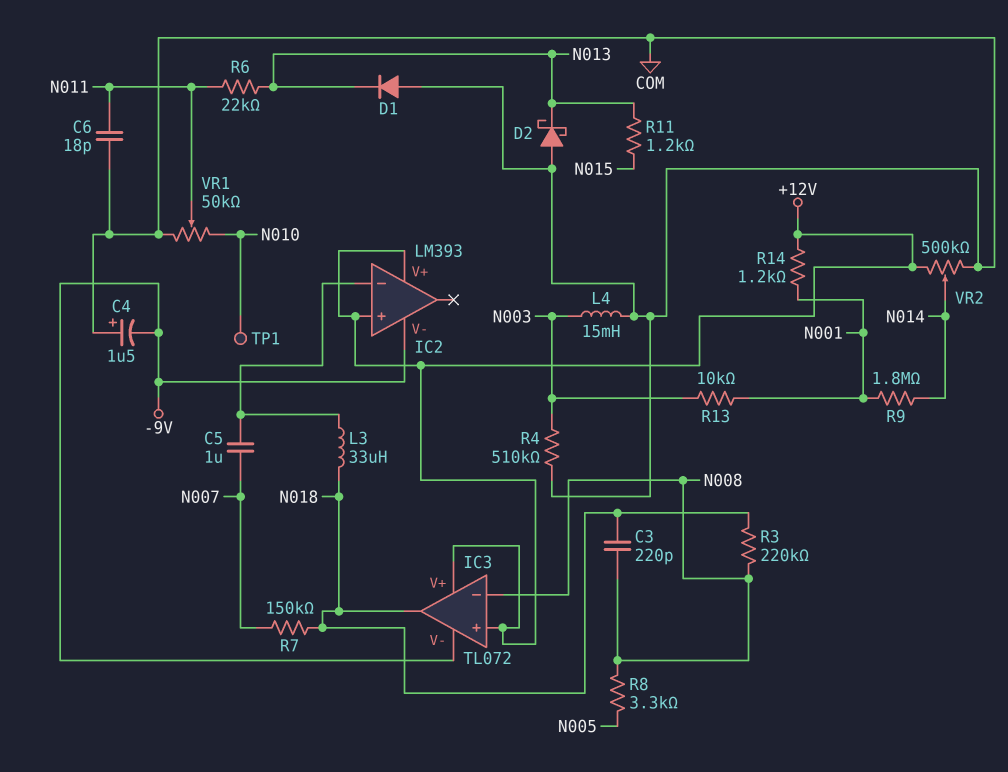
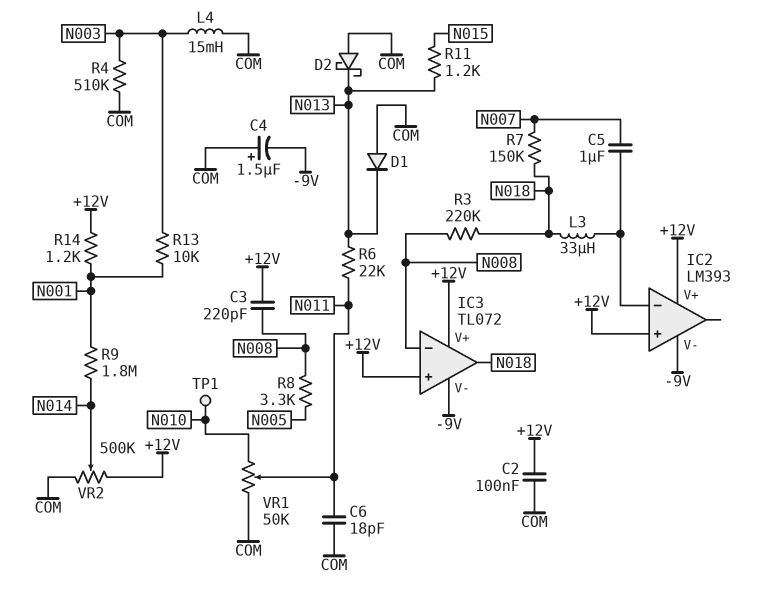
C2: none -> 100nF (+12V, COM)
C3: 220pF (N008, N018) -> 220pF (+12V, N008)

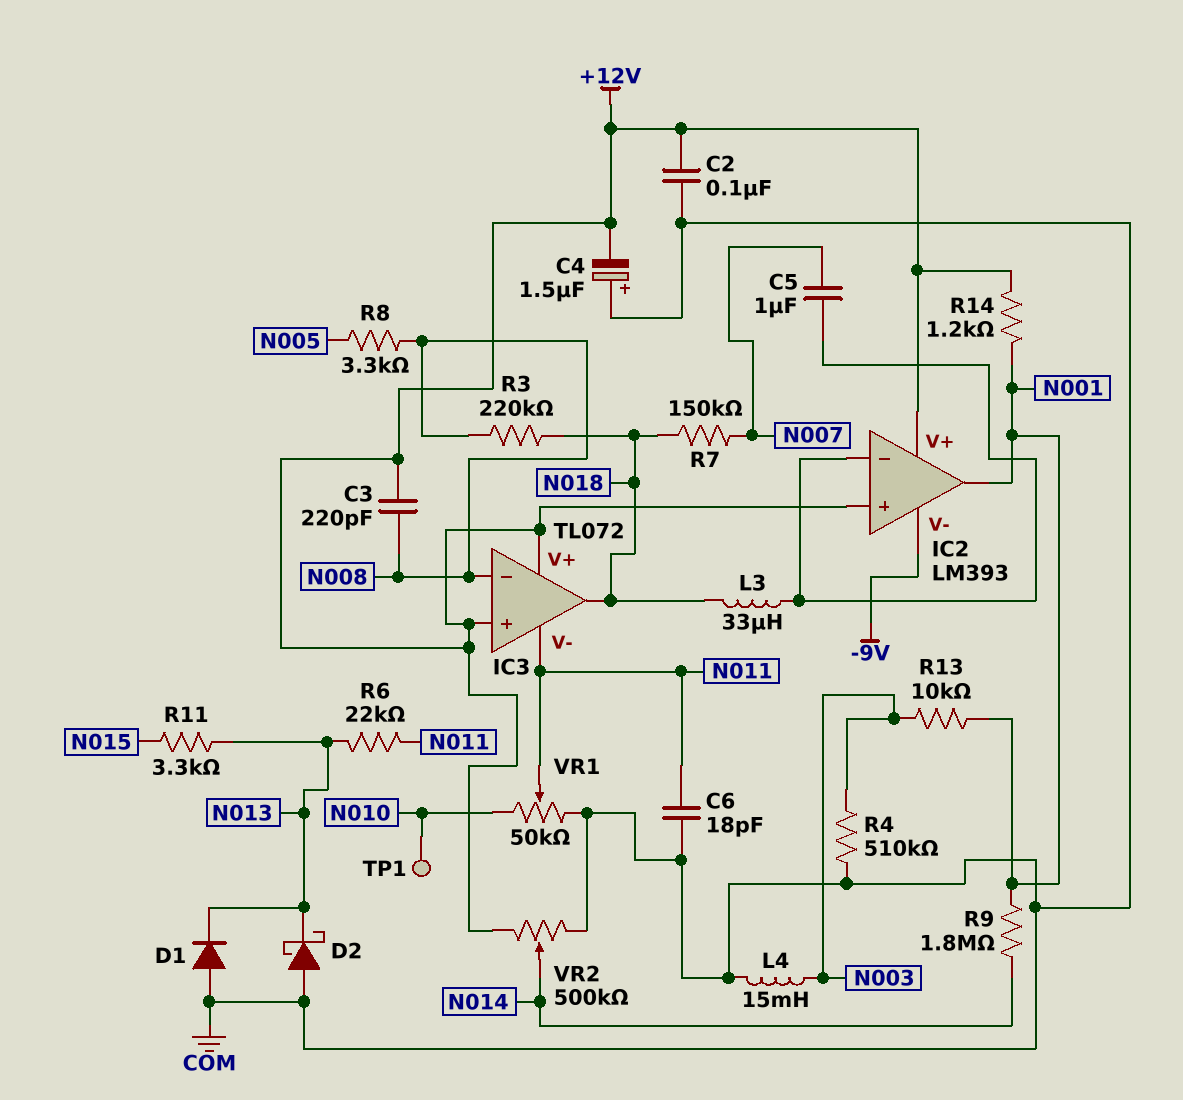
C4: 1.5uF (plus COM, minus -9V) -> 1.5uF (plus COM, minus +12V)
IC2 pin out: none -> N001
IC3 pin V-: -9V -> N011
R11: 1.2k (N013, N015) -> 3.3k (N013, N015)

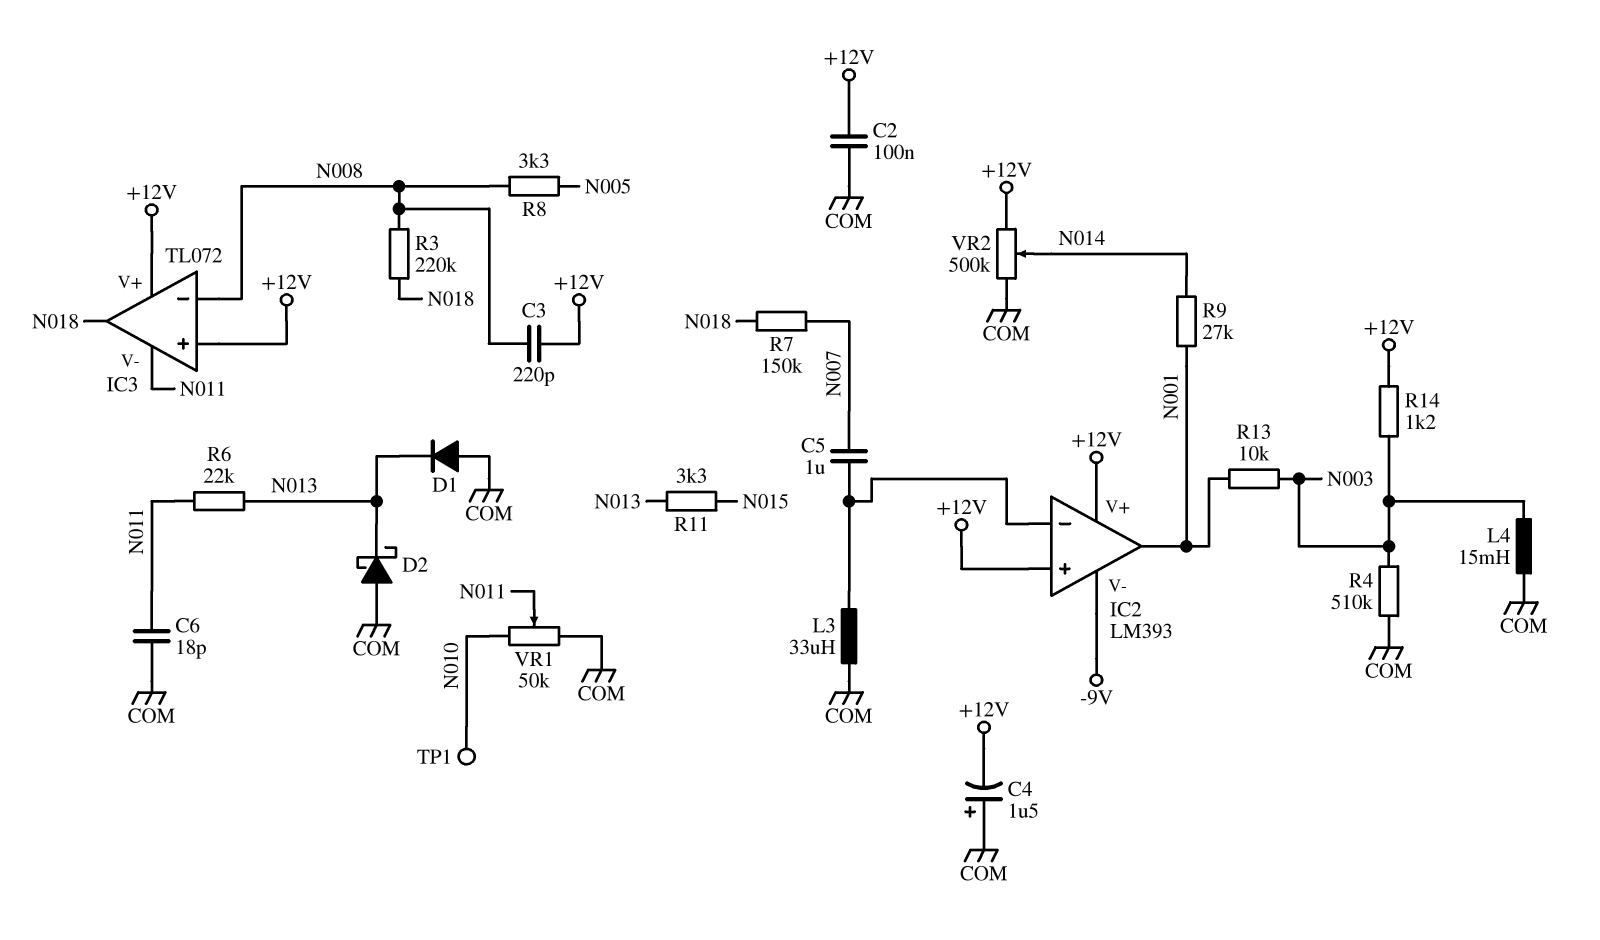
L3: 33uH (IC2/in-, N018) -> 33uH (COM, IC2/in-)
R9: 1.8M (N001, N014) -> 27k (N001, N014)
R14: 1.2k (+12V, N001) -> 1.2k (+12V, N003)

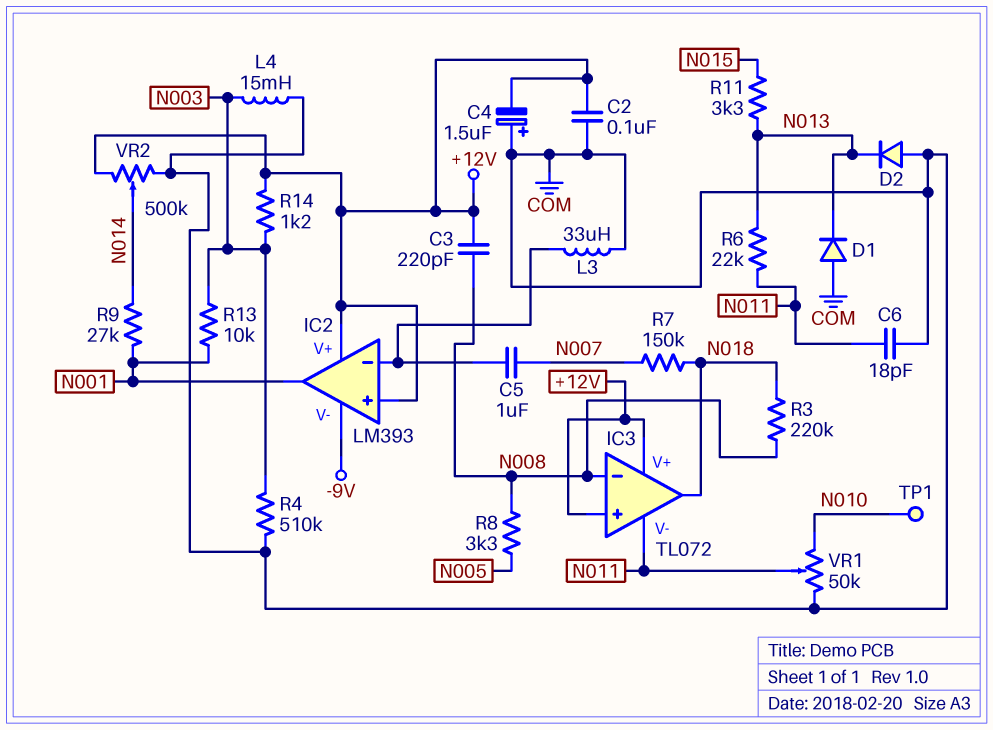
D2: schottky (A COM, K N013) -> diode (A COM, K N013)

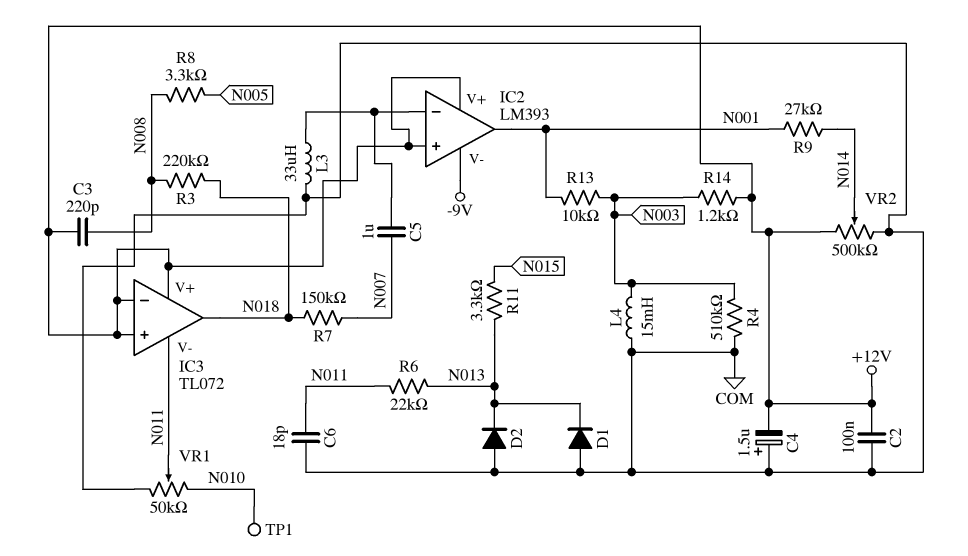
IC3 pin in-: N008 -> +12V

